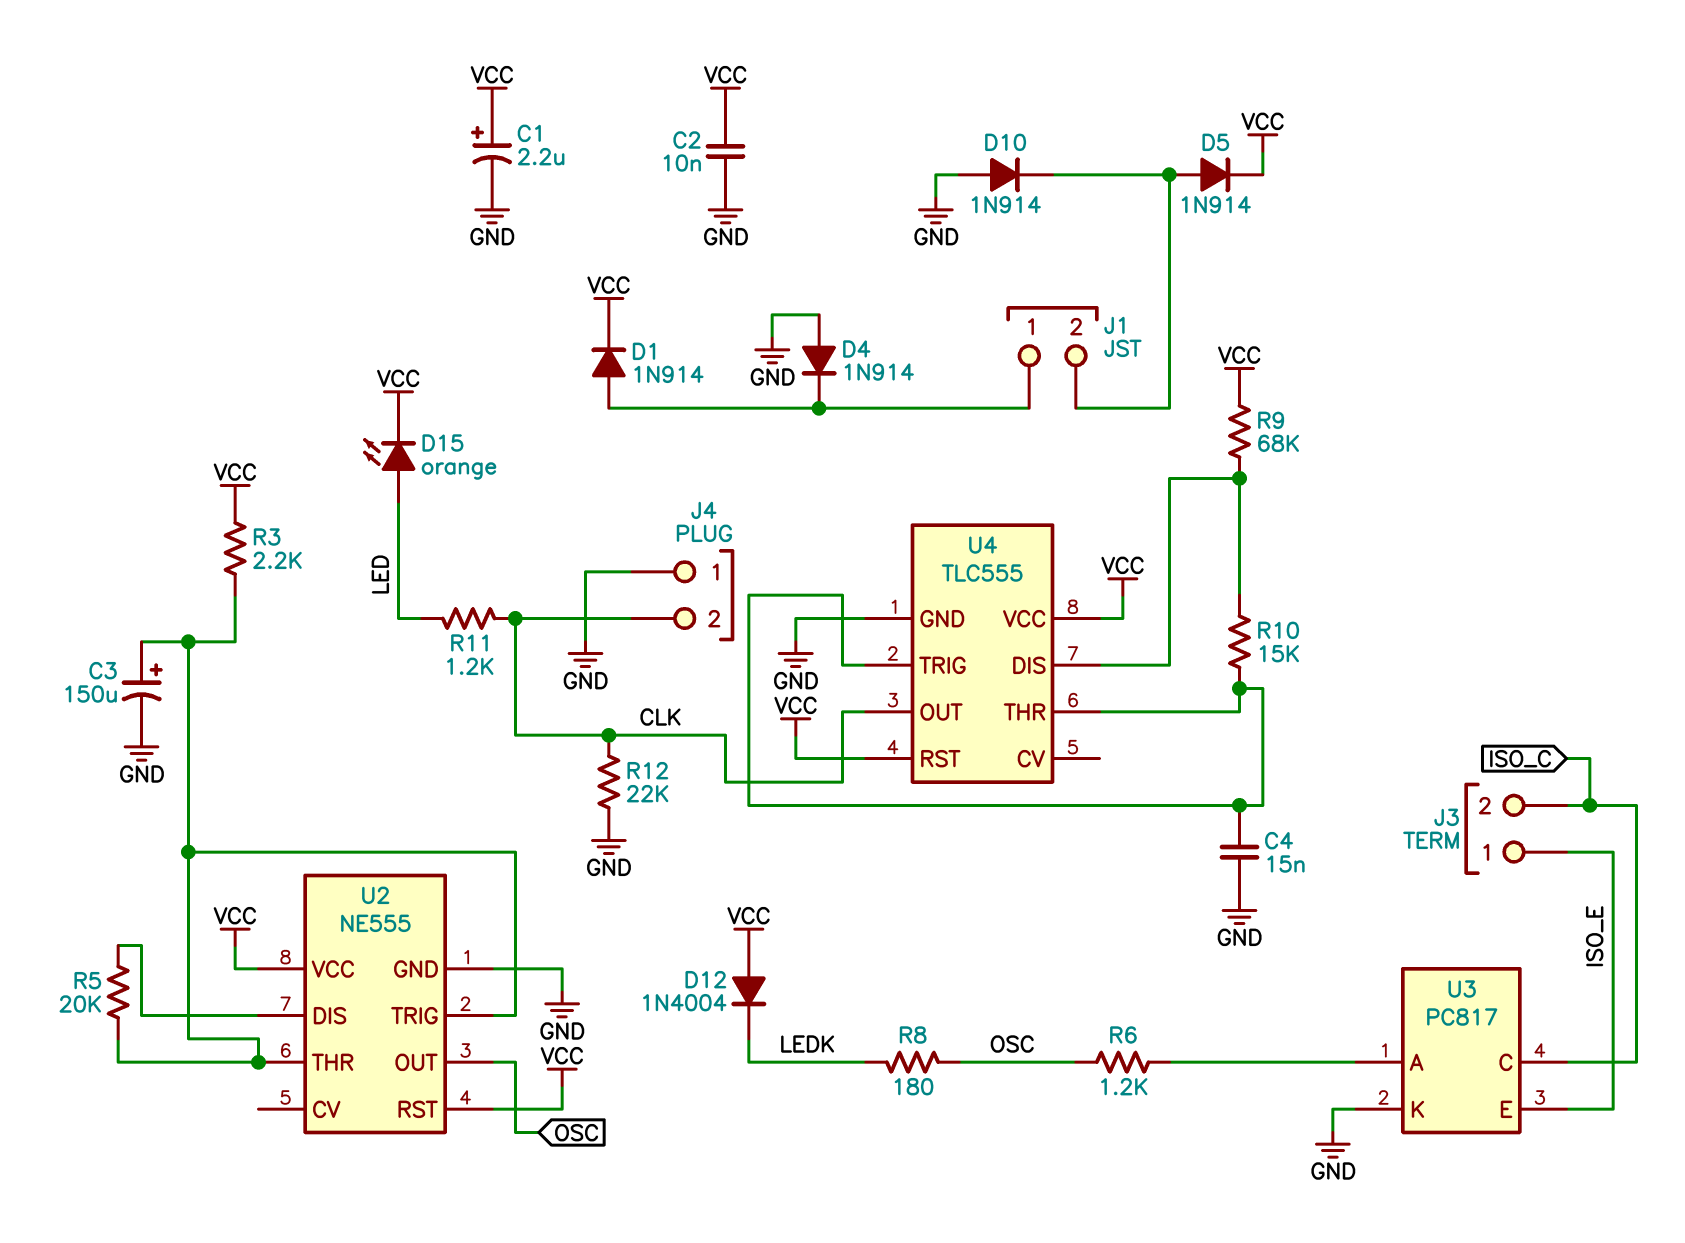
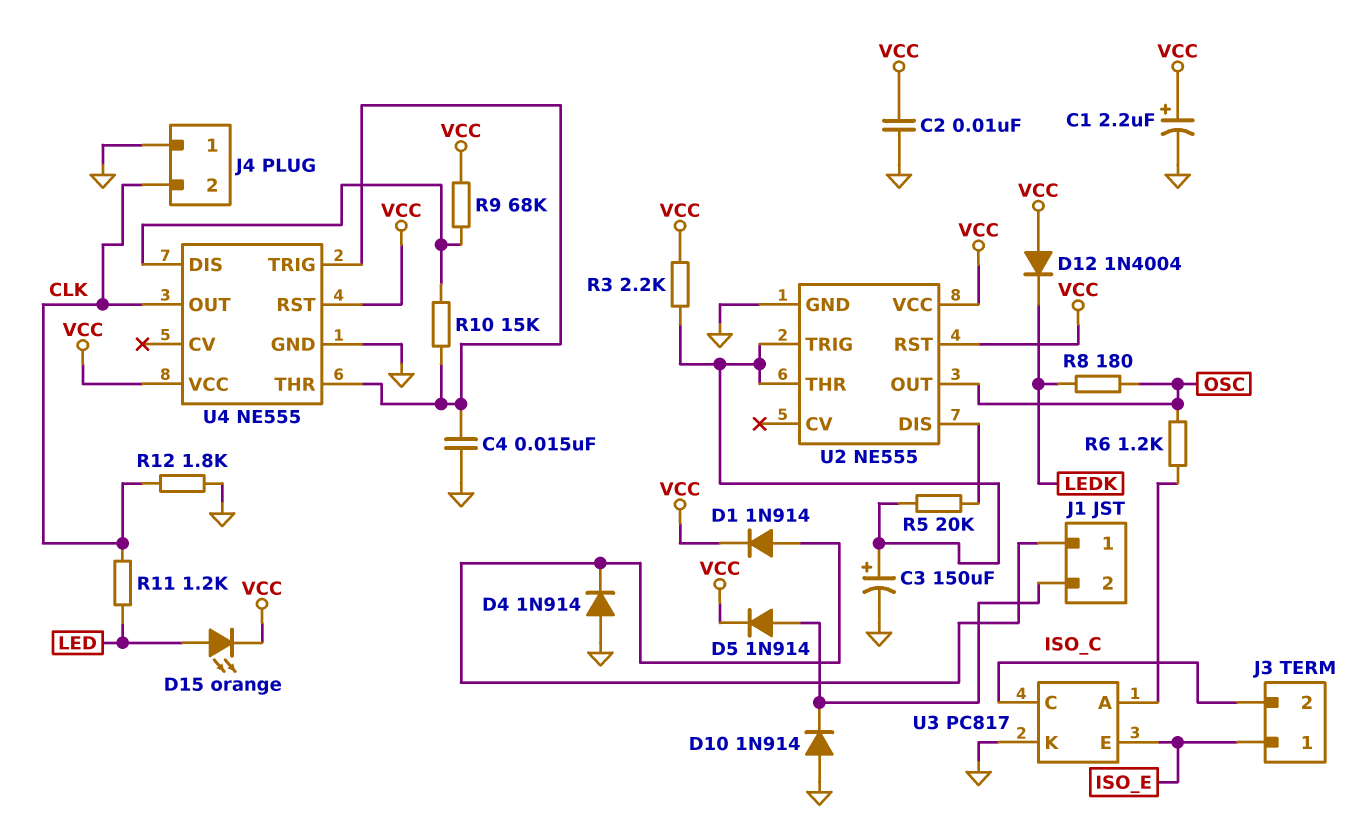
R12: 22k (CLK, GND) -> 1.8k (CLK, GND)
U4: TLC555 -> NE555

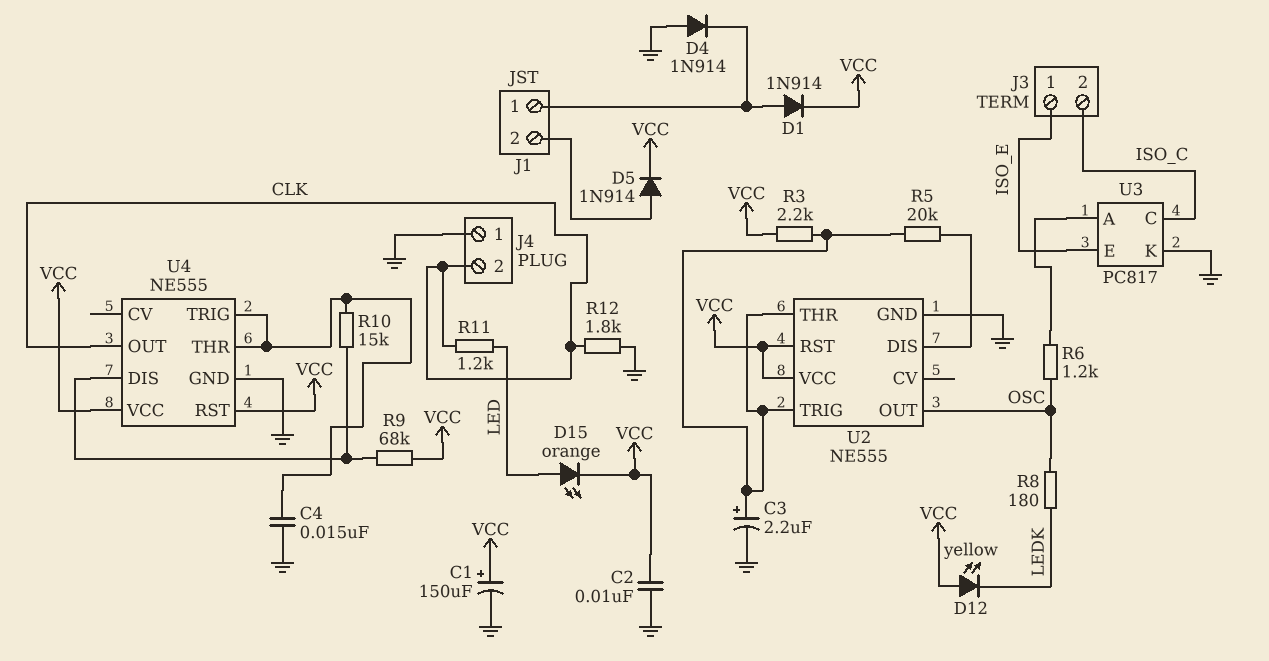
C1: 2.2uF (plus VCC, minus GND) -> 150uF (plus VCC, minus GND)
C3: 150uF (plus U2/THR, minus GND) -> 2.2uF (plus U2/THR, minus GND)
D10: diode 1N914 (A GND, K J1/2) -> none
D12: diode 1N4004 (A VCC, K LEDK) -> LED yellow (A VCC, K LEDK)

